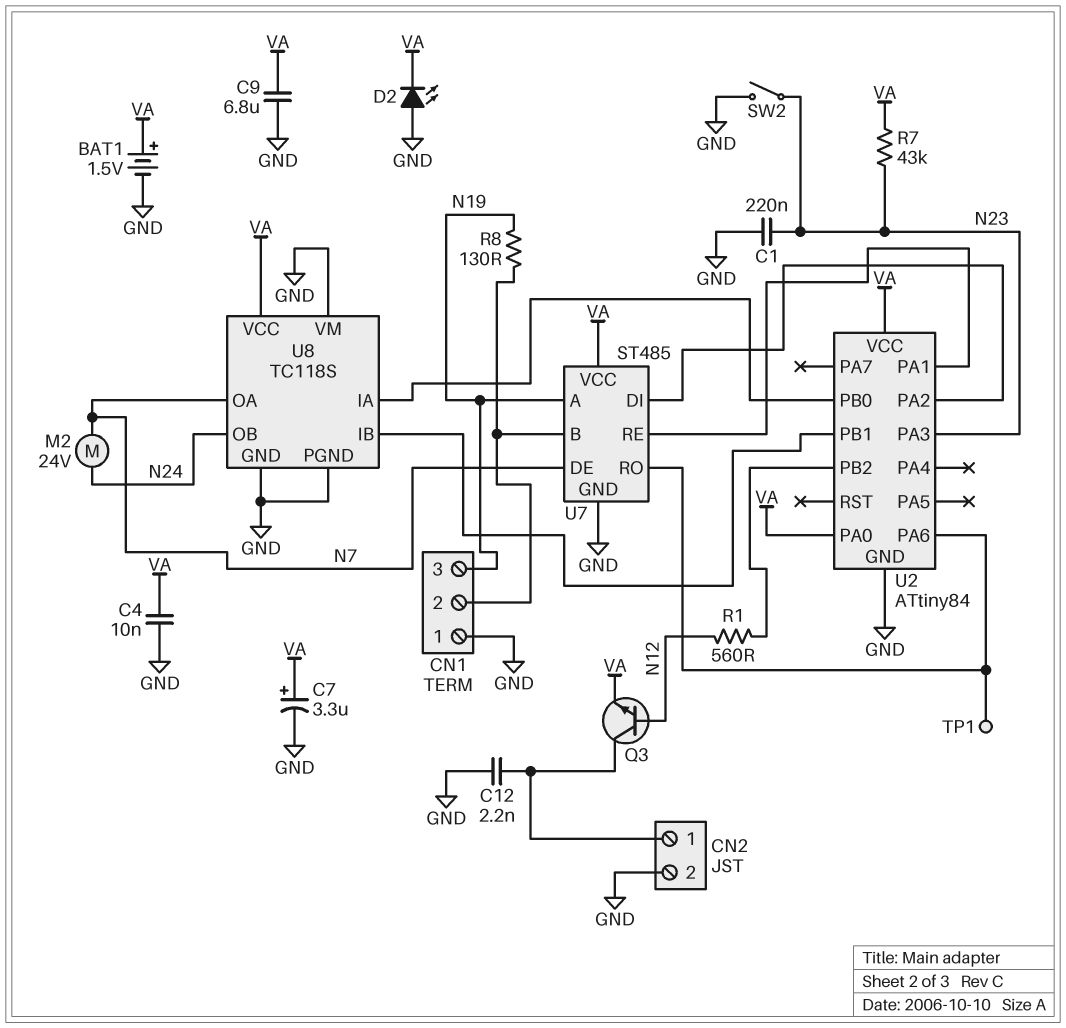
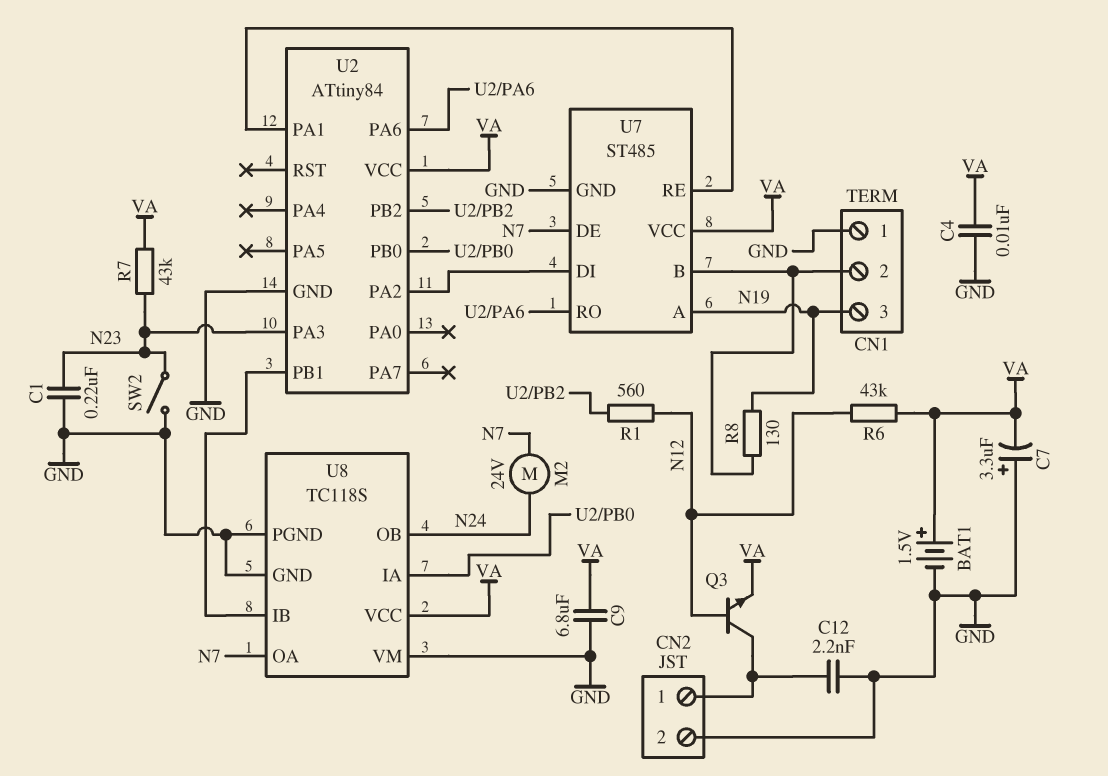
C7: 3.3uF (plus VA, minus GND) -> 3.3uF (plus GND, minus VA)
D2: LED (A GND, K VA) -> none
R6: none -> 43k (N12, VA)
TP1: test point (U2/PA6) -> none
U2 pin PA0: VA -> none

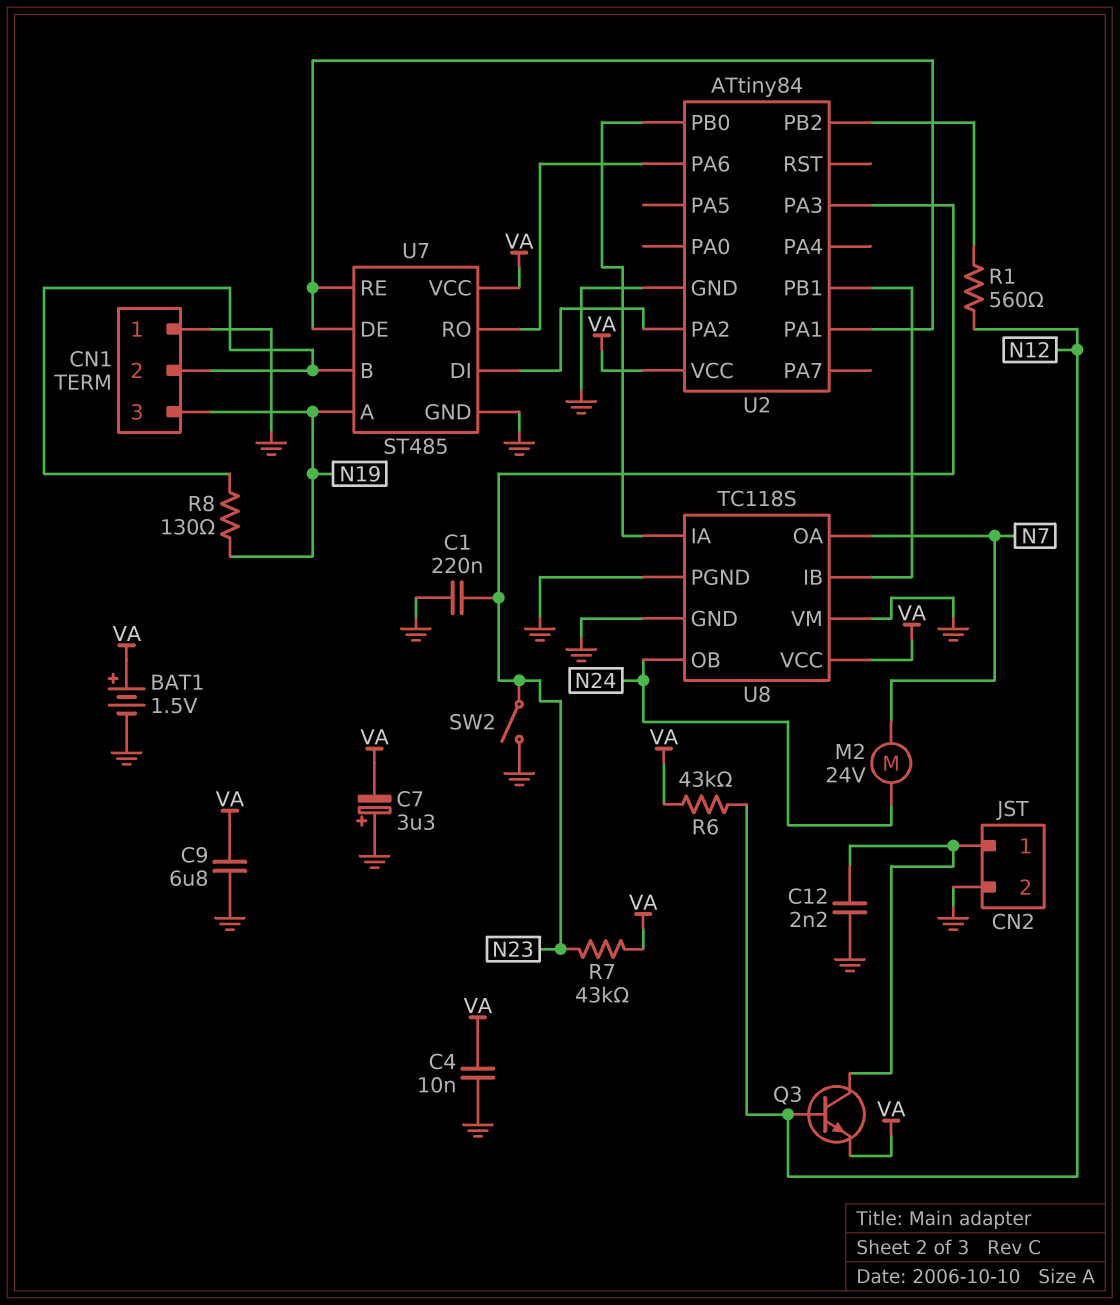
U7 pin DE: N7 -> U2/PA1

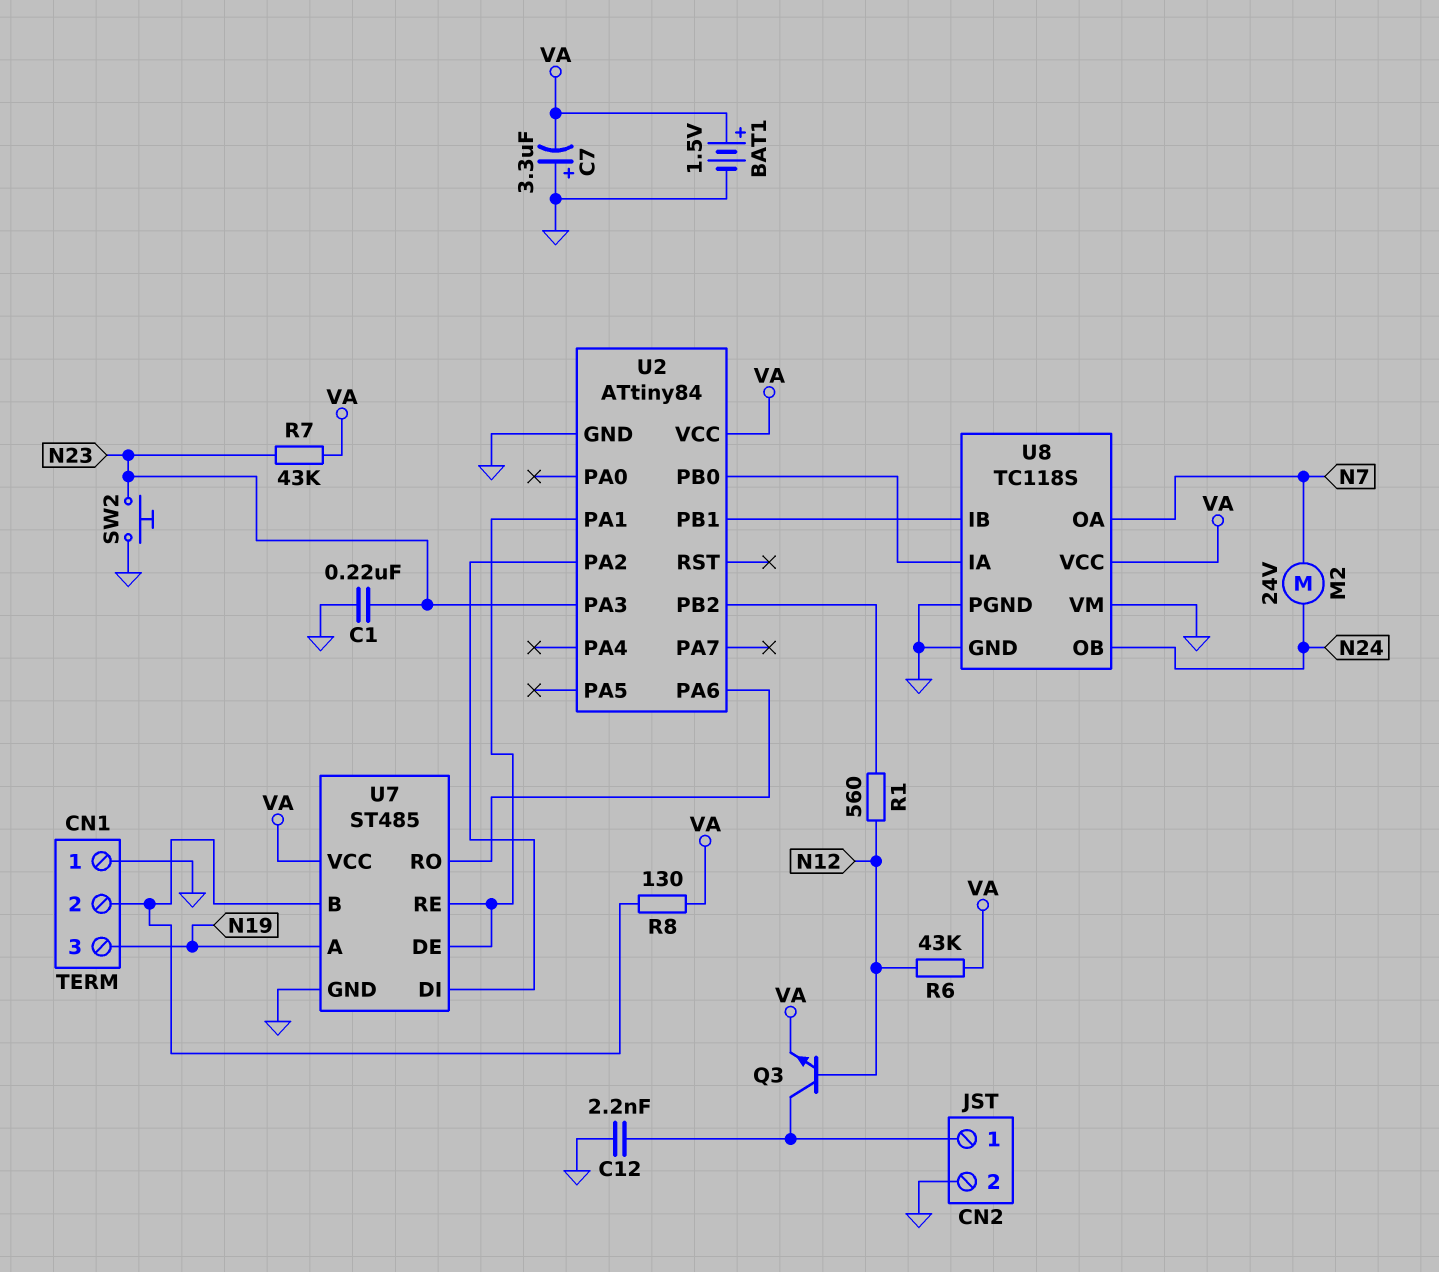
C4: 10nF (GND, VA) -> none
C9: 6.8uF (GND, VA) -> none
R8: 130 (CN1/2, N19) -> 130 (CN1/2, VA)
SW2: switch (GND, N23) -> button (GND, N23)

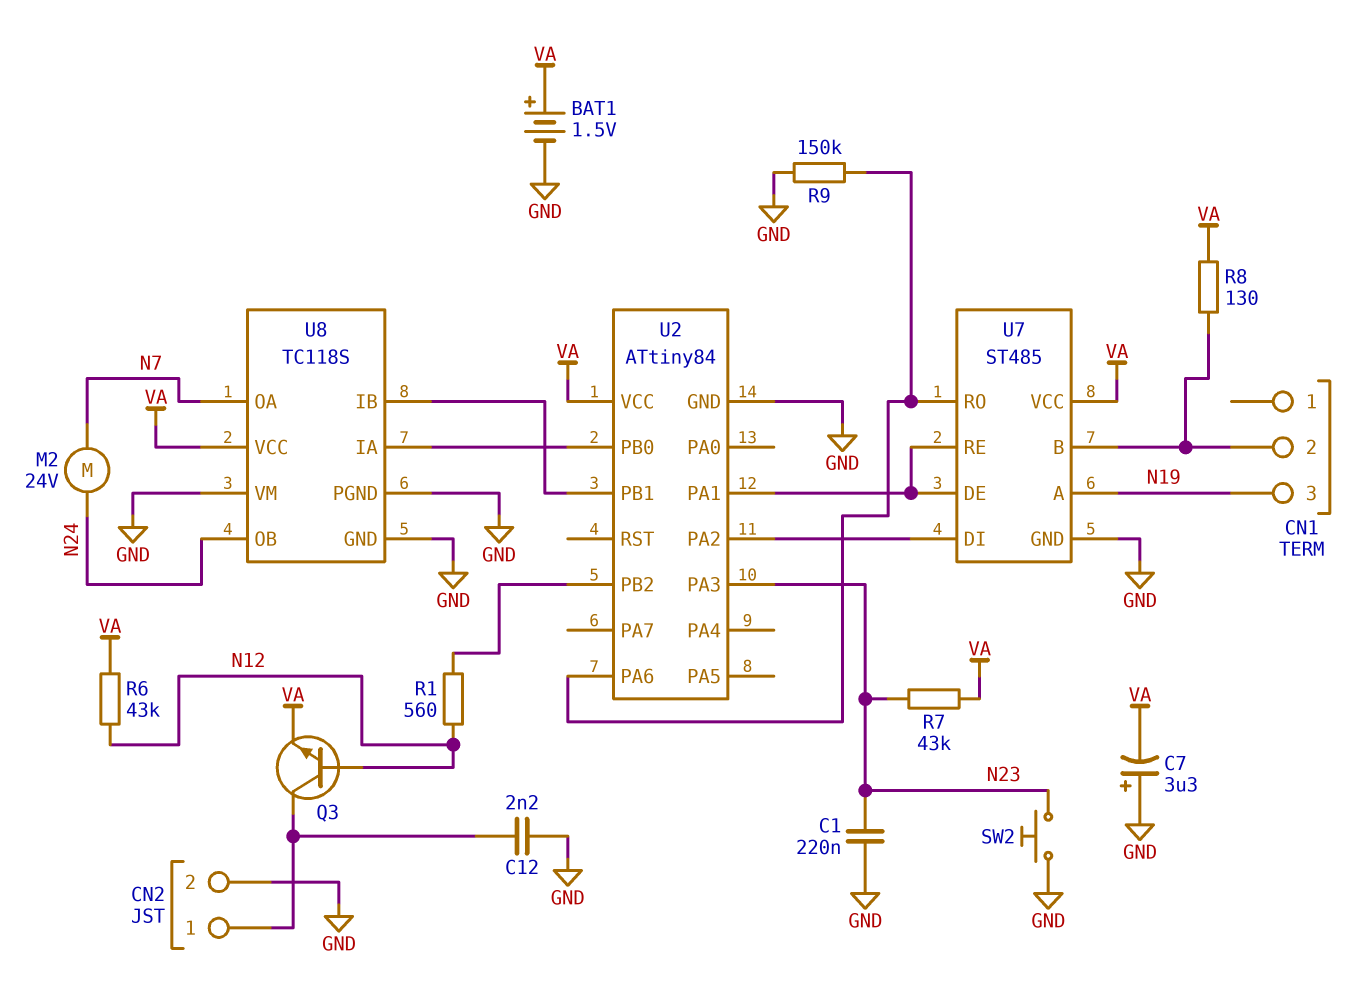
CN1 pin 1: GND -> none
R9: none -> 150k (GND, U2/PA6)

